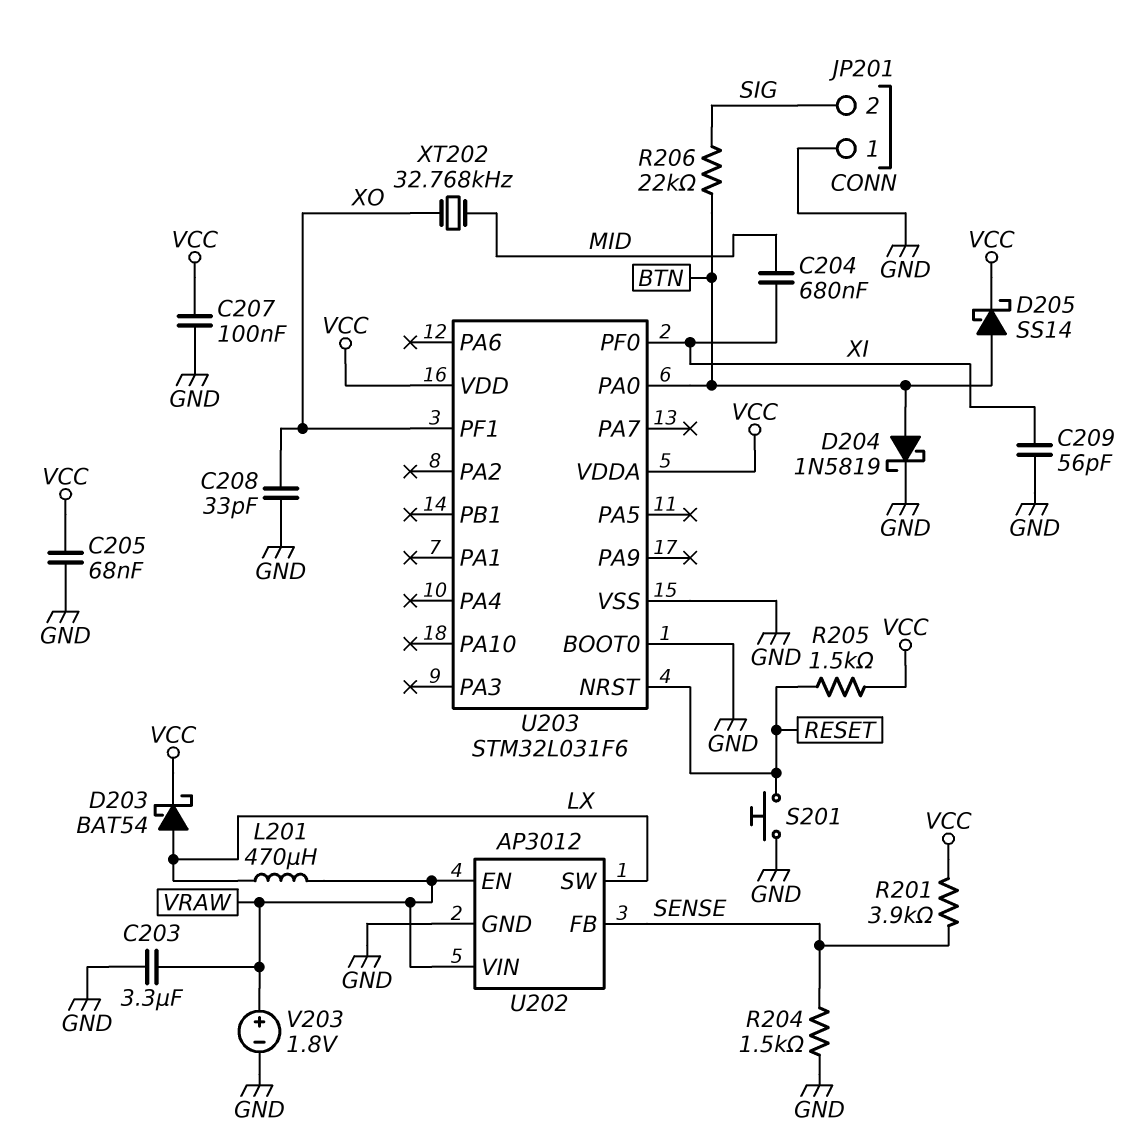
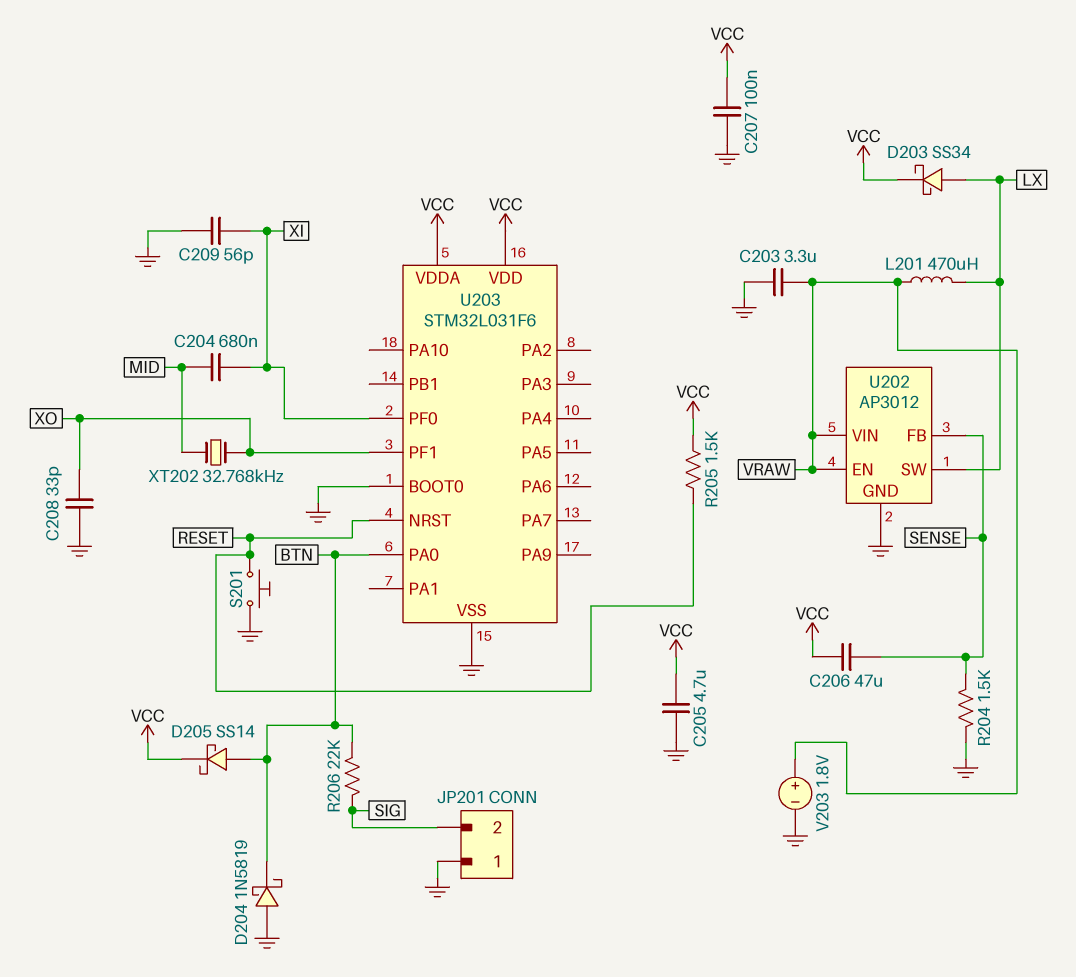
C205: 68nF (GND, VCC) -> 4.7uF (GND, VCC)
C206: none -> 47uF (SENSE, VCC)
D203: schottky BAT54 (A LX, K VCC) -> schottky SS34 (A LX, K VCC)
D204: schottky 1N5819 (A BTN, K GND) -> schottky 1N5819 (A GND, K BTN)
R201: 3.9k (SENSE, VCC) -> none

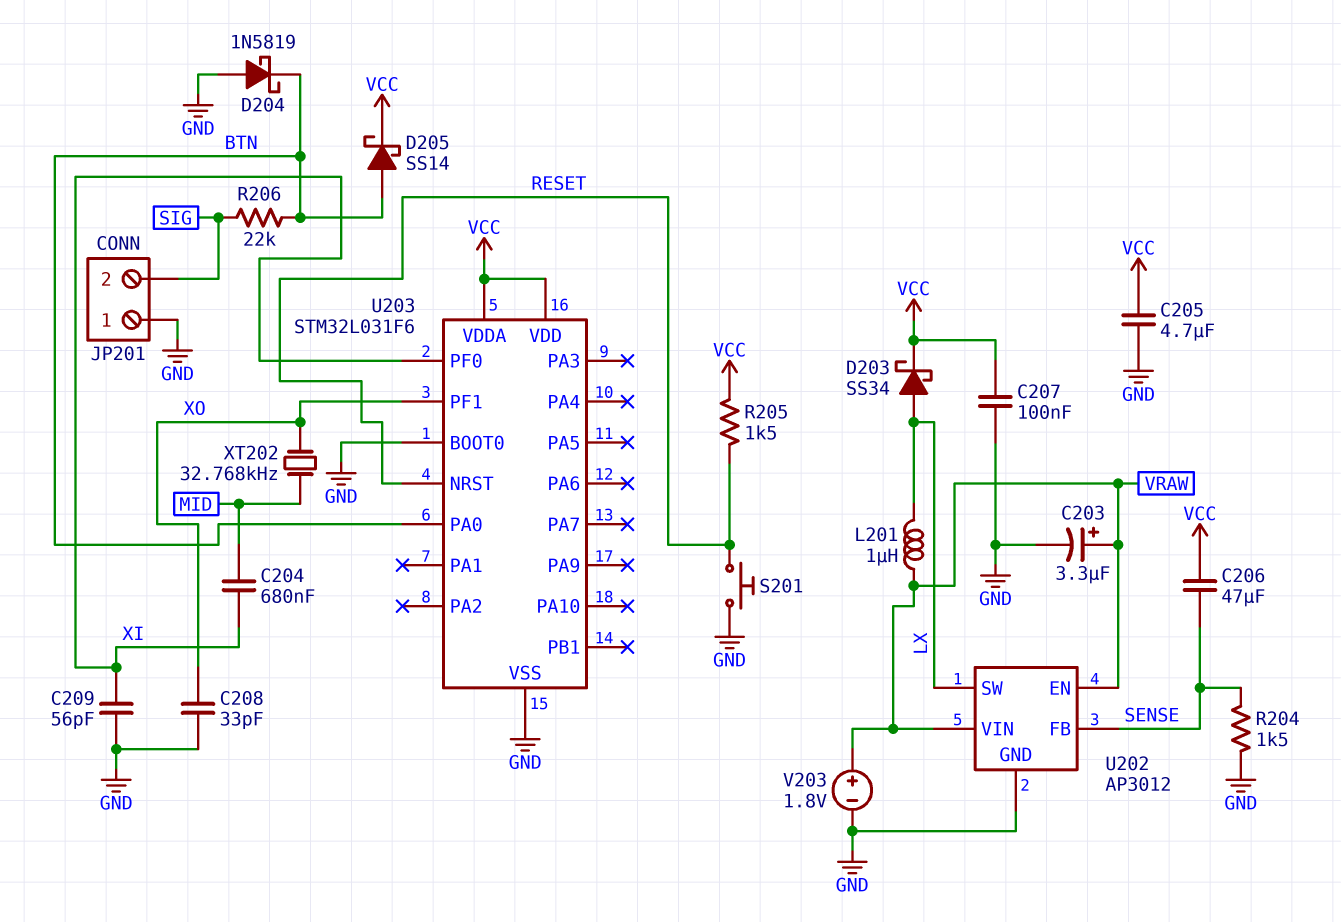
C203: 3.3uF (GND, VRAW) -> 3.3uF (plus VRAW, minus GND)
L201: 470uH (LX, VRAW) -> 1uH (LX, VRAW)

